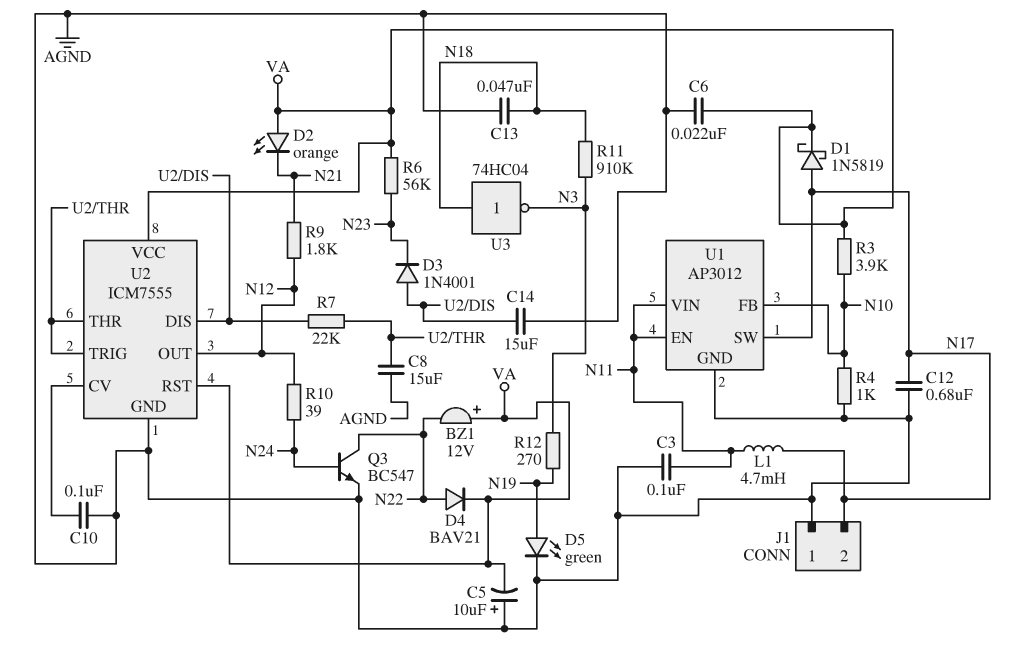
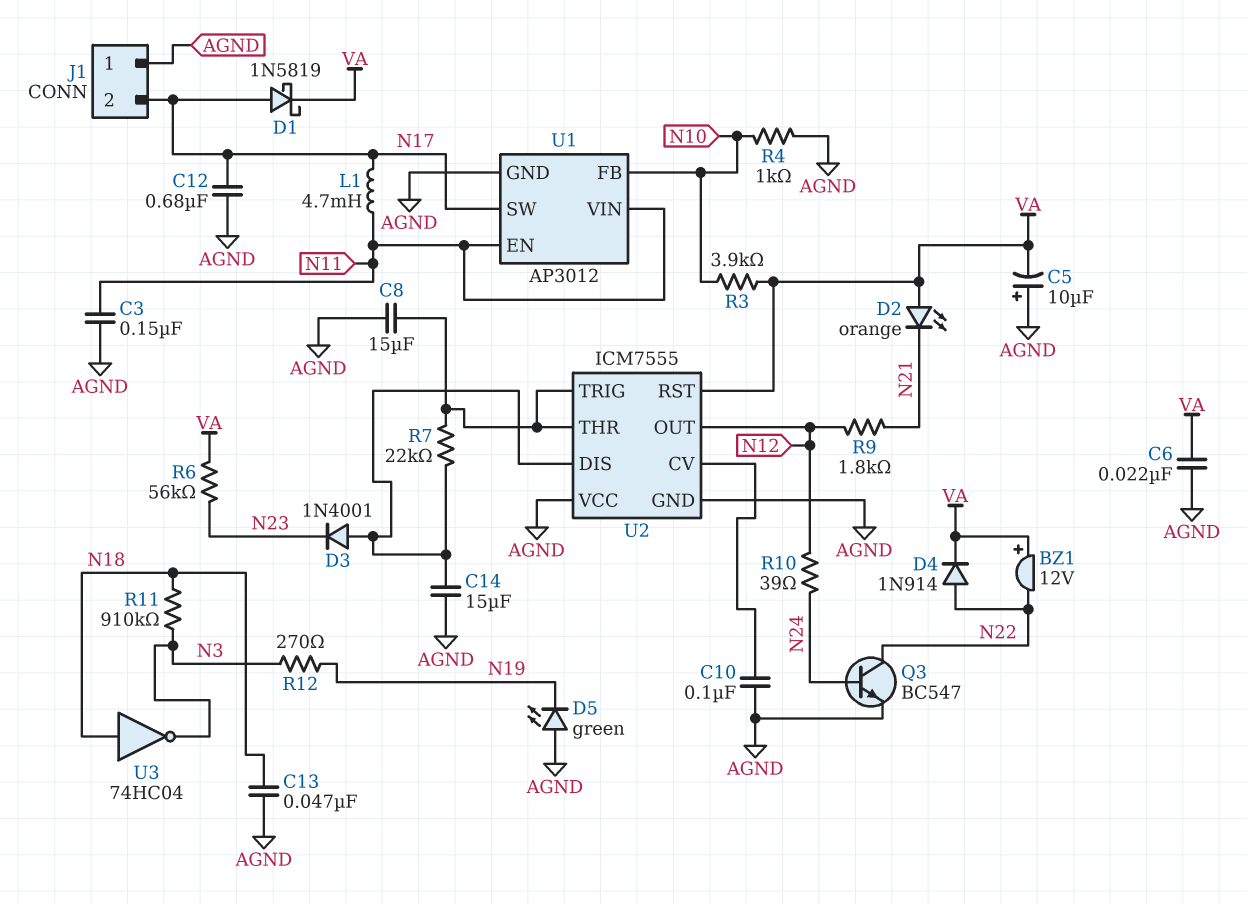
C3: 100nF (AGND, N11) -> 150nF (AGND, N11)
D4: diode BAV21 (A N22, K VA) -> diode 1N914 (A N22, K VA)
D5: LED green (A N19, K AGND) -> LED green (A AGND, K N19)
U2 pin VCC: VA -> AGND

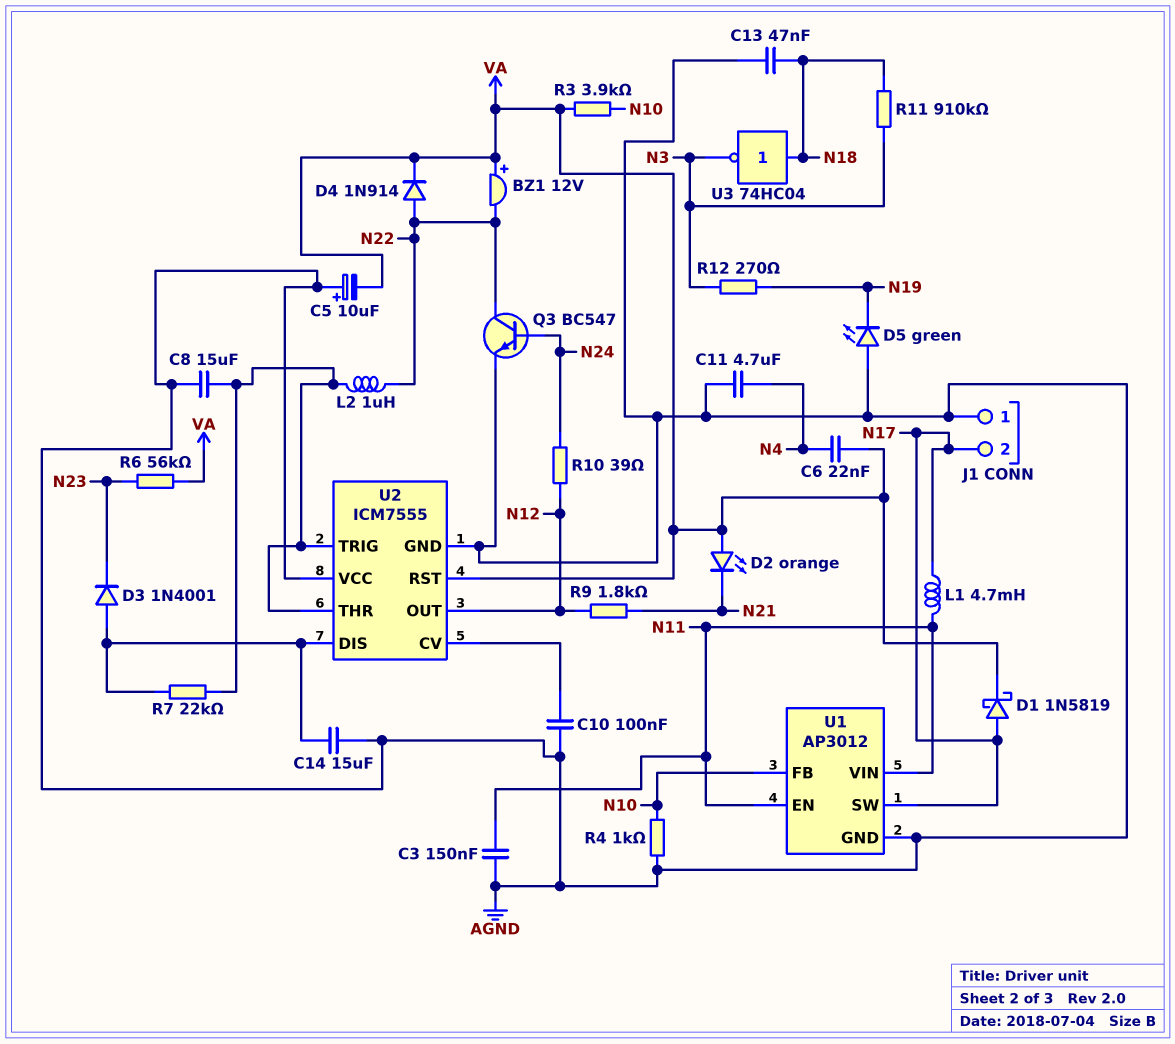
C6: 22nF (AGND, VA) -> 22nF (N4, VA)
C11: none -> 4.7uF (AGND, N4)
C12: 680nF (AGND, N17) -> none
L2: none -> 1uH (N22, U2/THR)

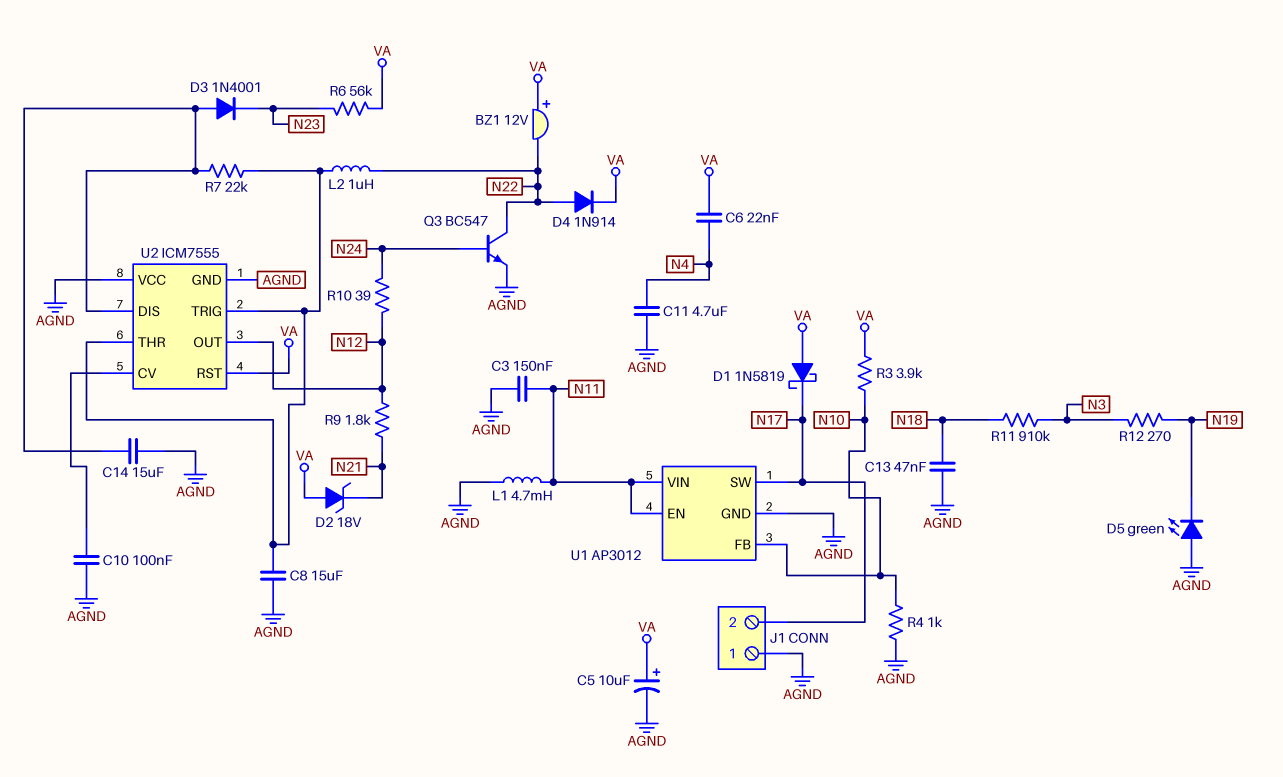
C5: 10uF (plus AGND, minus VA) -> 10uF (plus VA, minus AGND)
D1: schottky 1N5819 (A N17, K VA) -> schottky 1N5819 (A VA, K N17)
D2: LED orange (A VA, K N21) -> zener 18V (A VA, K N21)
L1: 4.7mH (N11, N17) -> 4.7mH (AGND, N11)
U3: NOT 74HC04 (in N18, out N3) -> none

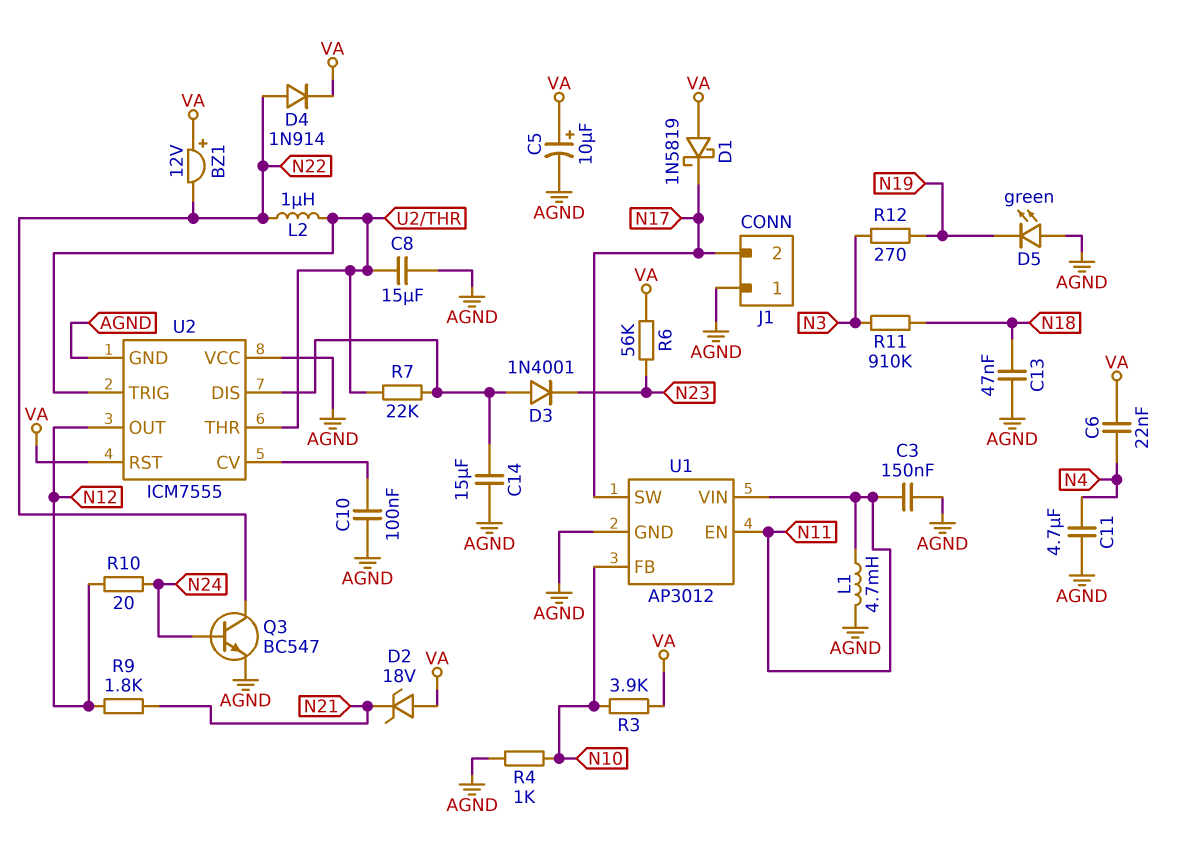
R10: 39 (N12, N24) -> 20 (N12, N24)

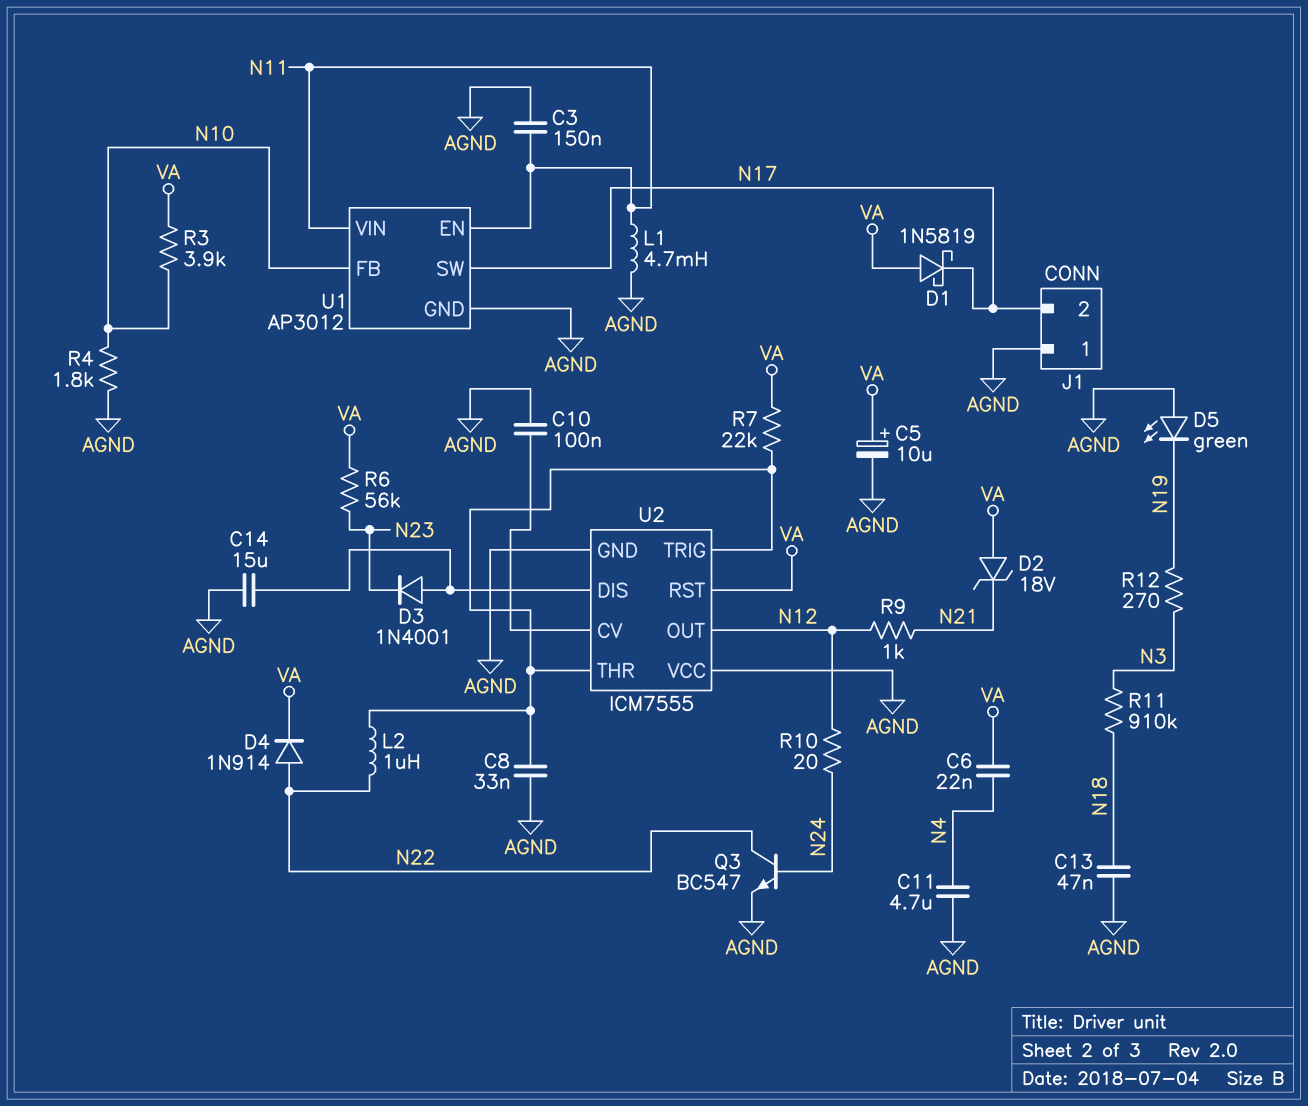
BZ1: buzzer 12V (plus VA, minus N22) -> none
C8: 15uF (AGND, U2/THR) -> 33nF (AGND, U2/THR)
R4: 1k (AGND, N10) -> 1.8k (AGND, N10)
R7: 22k (U2/DIS, U2/THR) -> 22k (U2/THR, VA)
R9: 1.8k (N12, N21) -> 1k (N12, N21)

